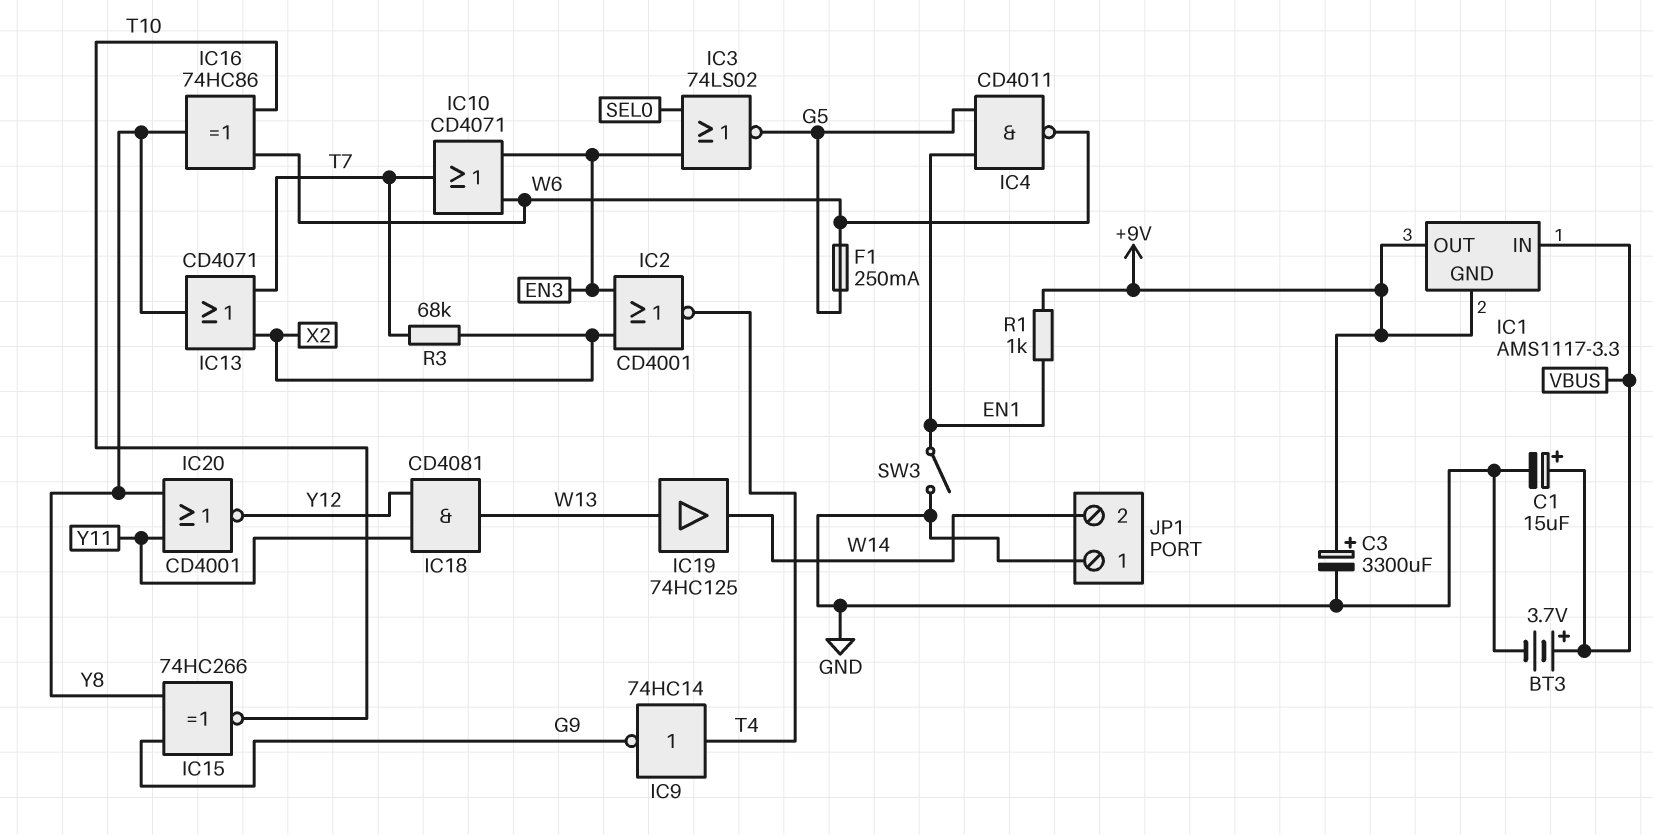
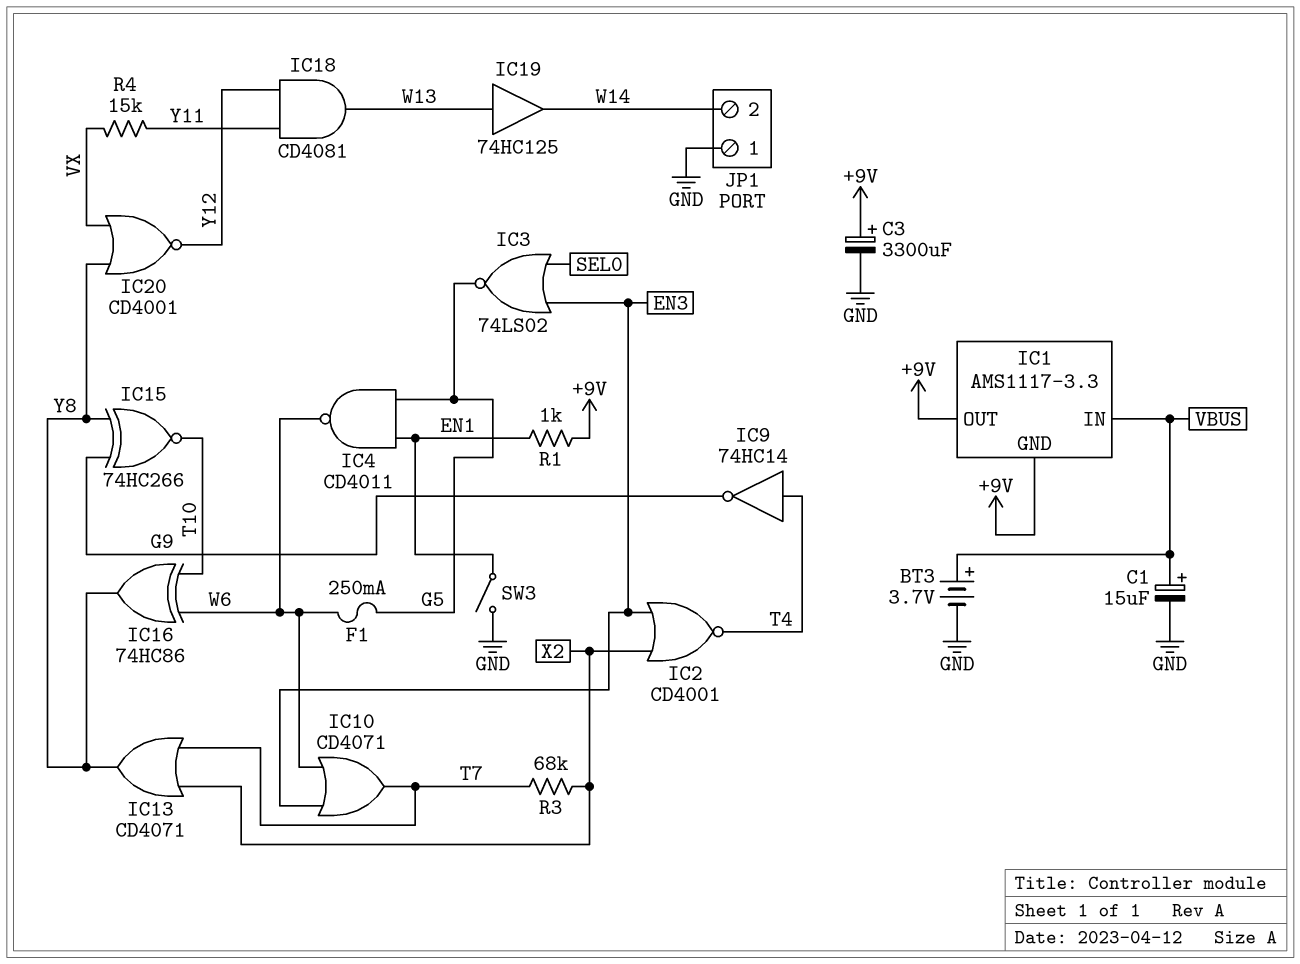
IC20: NOR CD4001 (in Y8, in Y11, out Y12) -> NOR CD4001 (in VX, in Y8, out Y12)
R4: none -> 15k (VX, Y11)

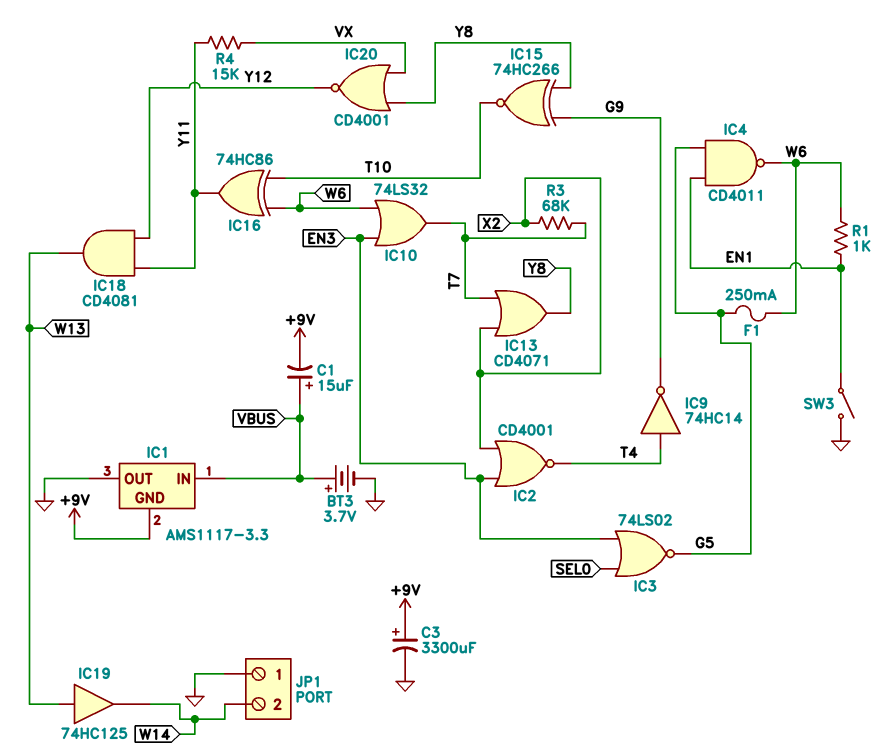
C1: 15uF (plus VBUS, minus GND) -> 15uF (plus VBUS, minus +9V)
IC1 pin OUT: +9V -> GND
IC10: OR CD4071 (in EN3, in W6, out T7) -> OR 74LS32 (in EN3, in W6, out T7)
IC16: XOR 74HC86 (in T10, in W6, out Y8) -> XOR 74HC86 (in T10, in W6, out Y11)
R1: 1k (+9V, EN1) -> 1k (EN1, W6)

